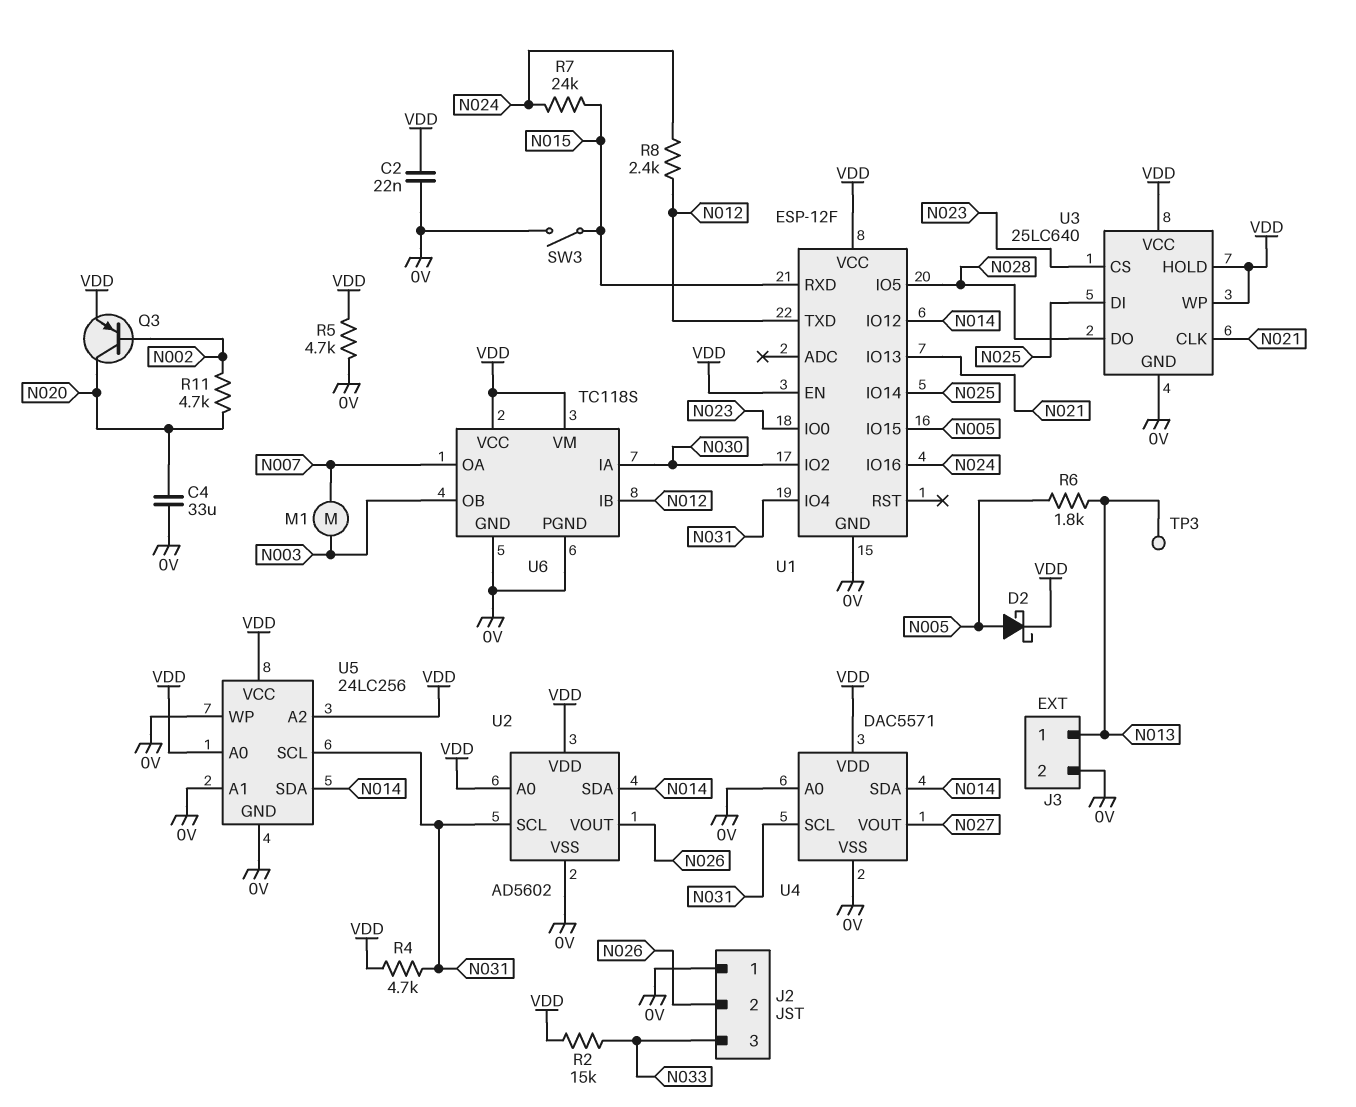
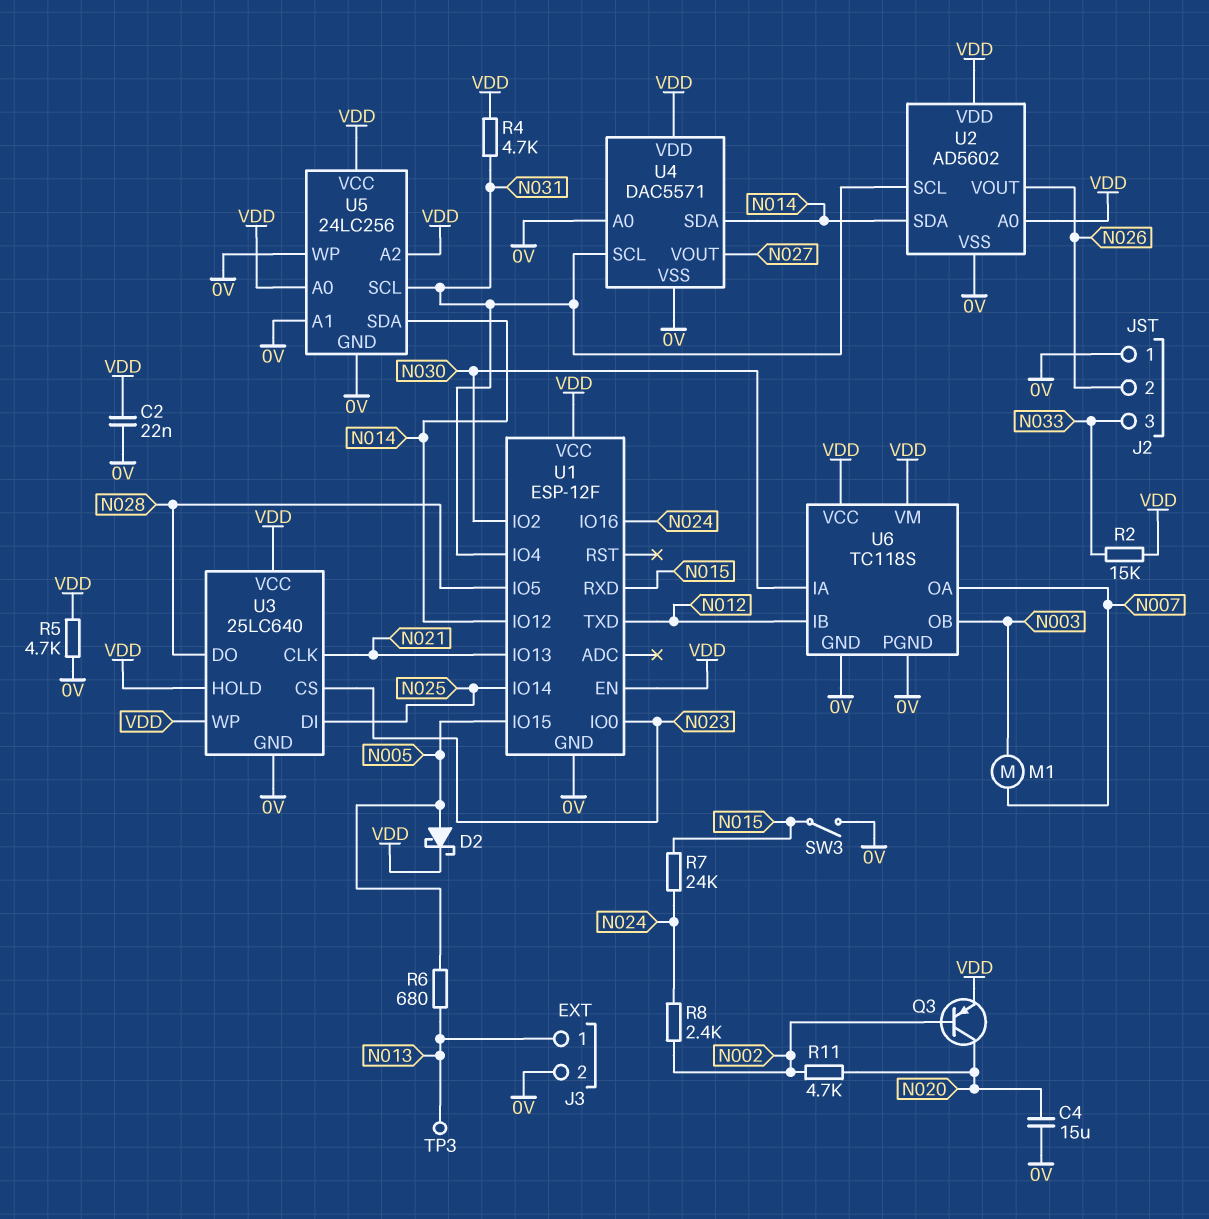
C4: 33uF (0V, N020) -> 15uF (0V, N020)
R6: 1.8k (N005, N013) -> 680 (N005, N013)
R8: 2.4k (N012, N024) -> 2.4k (N002, N024)

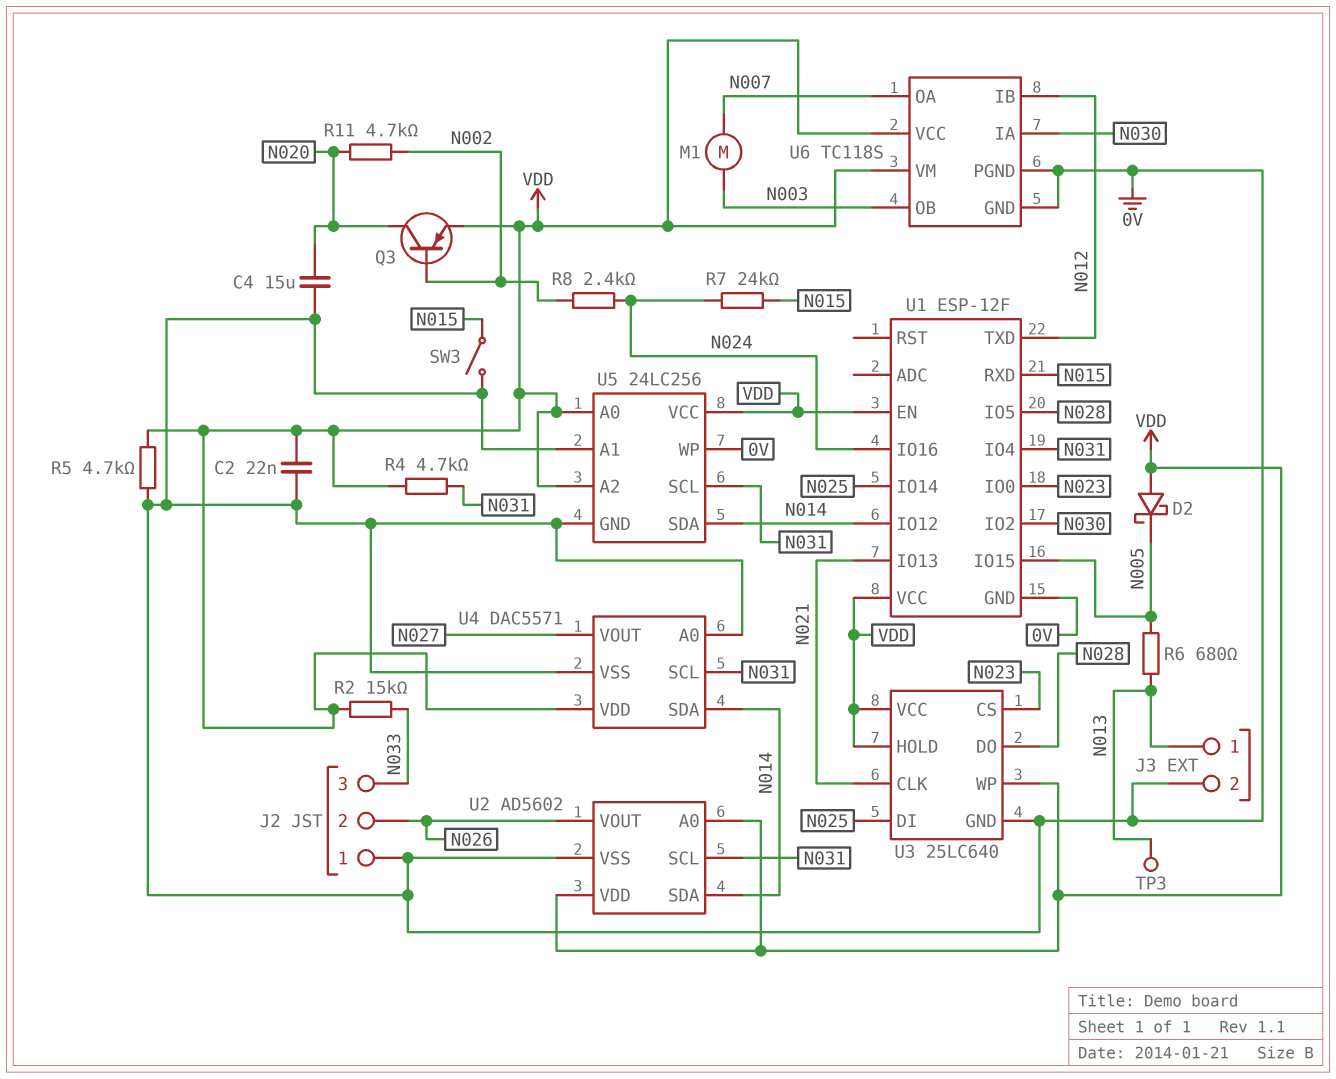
D2: schottky (A N005, K VDD) -> schottky (A VDD, K N005)

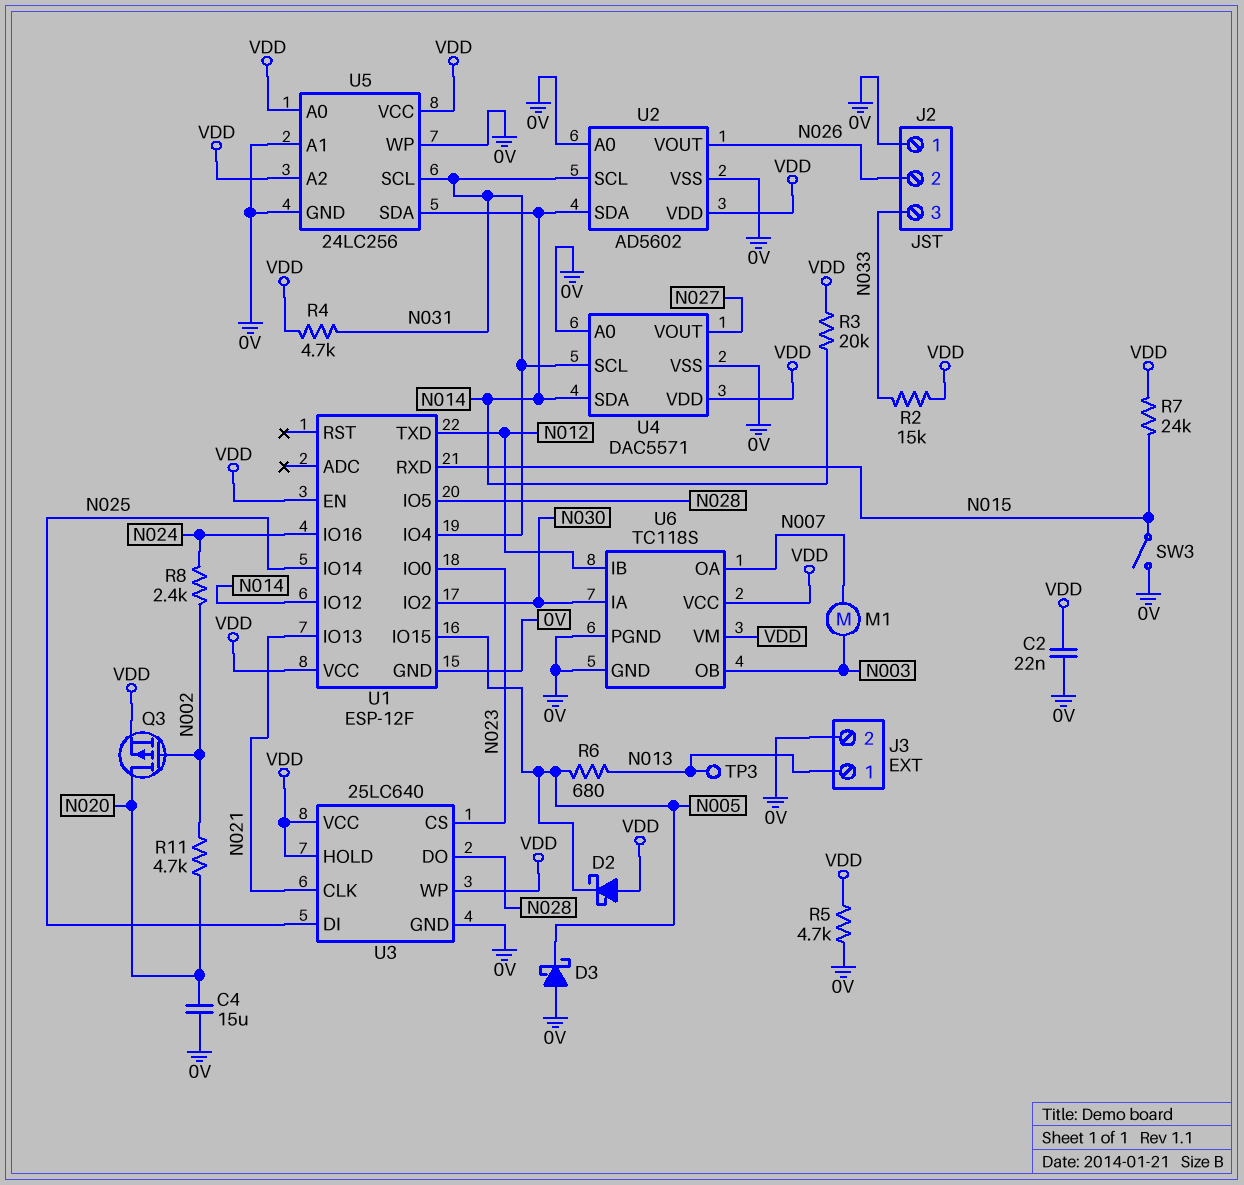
D3: none -> schottky (A 0V, K N005)
Q3: PNP (B N002, C N020, E VDD) -> PMOS (G N002, D N020, S VDD)
R3: none -> 20k (N014, VDD)
R7: 24k (N015, N024) -> 24k (N015, VDD)
U2 pin A0: VDD -> 0V

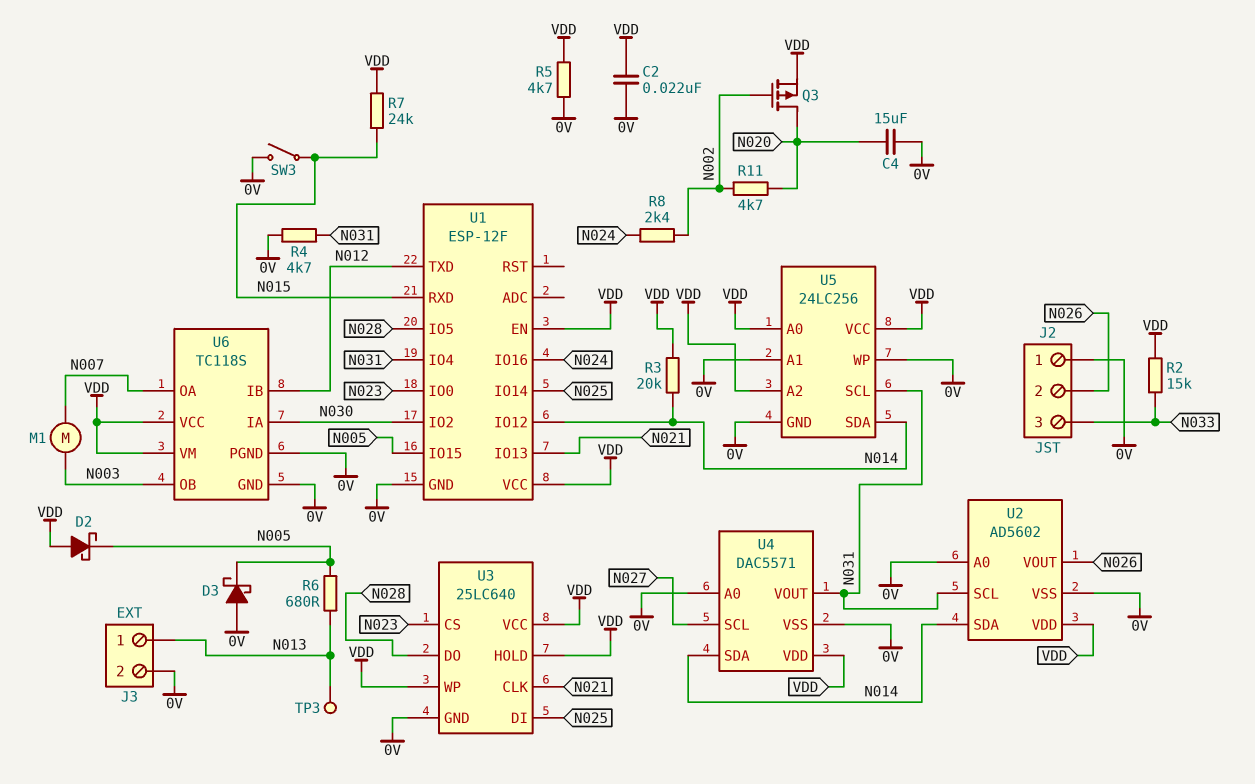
R4: 4.7k (N031, VDD) -> 4.7k (0V, N031)
U4 pin SCL: N031 -> N027
U4 pin VOUT: N027 -> N031

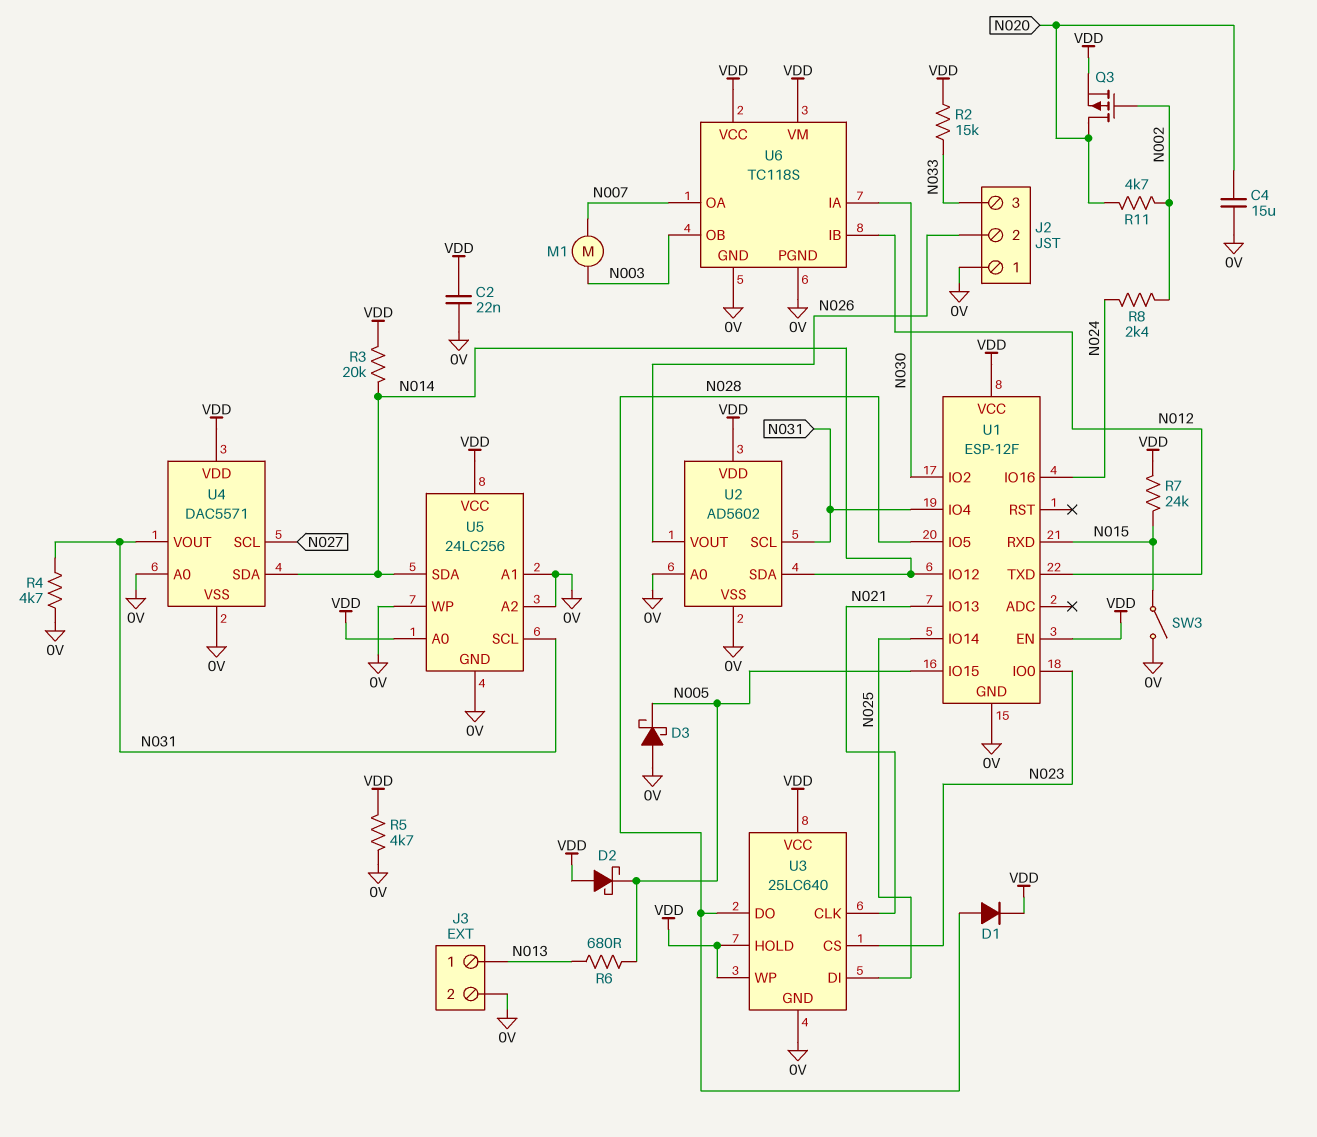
D1: none -> diode (A N028, K VDD)
TP3: test point (N013) -> none
U5 pin A2: VDD -> 0V

